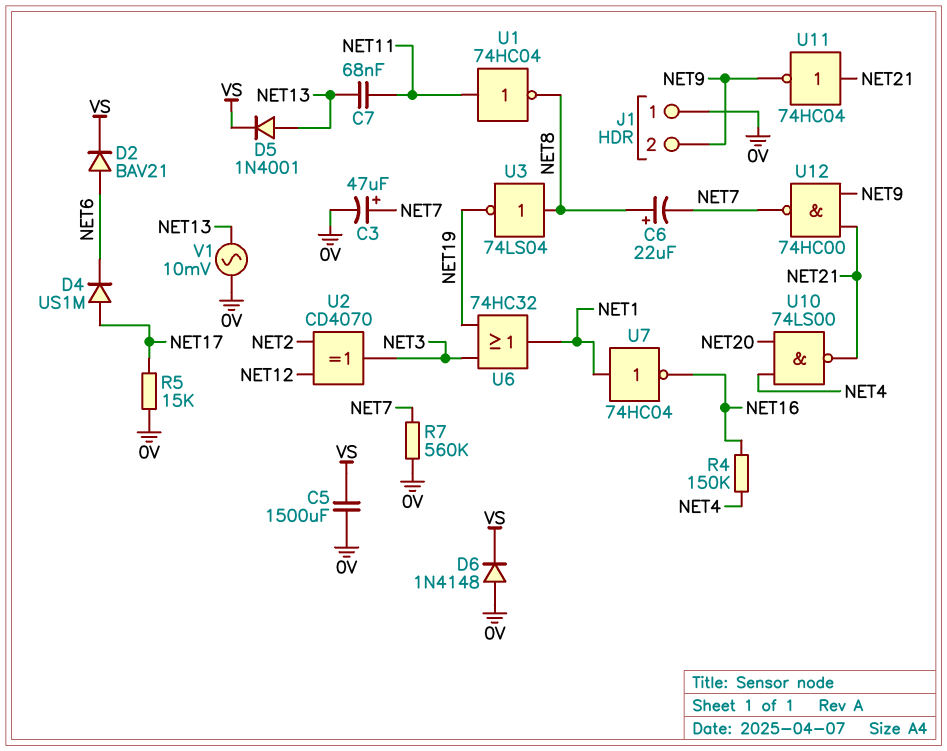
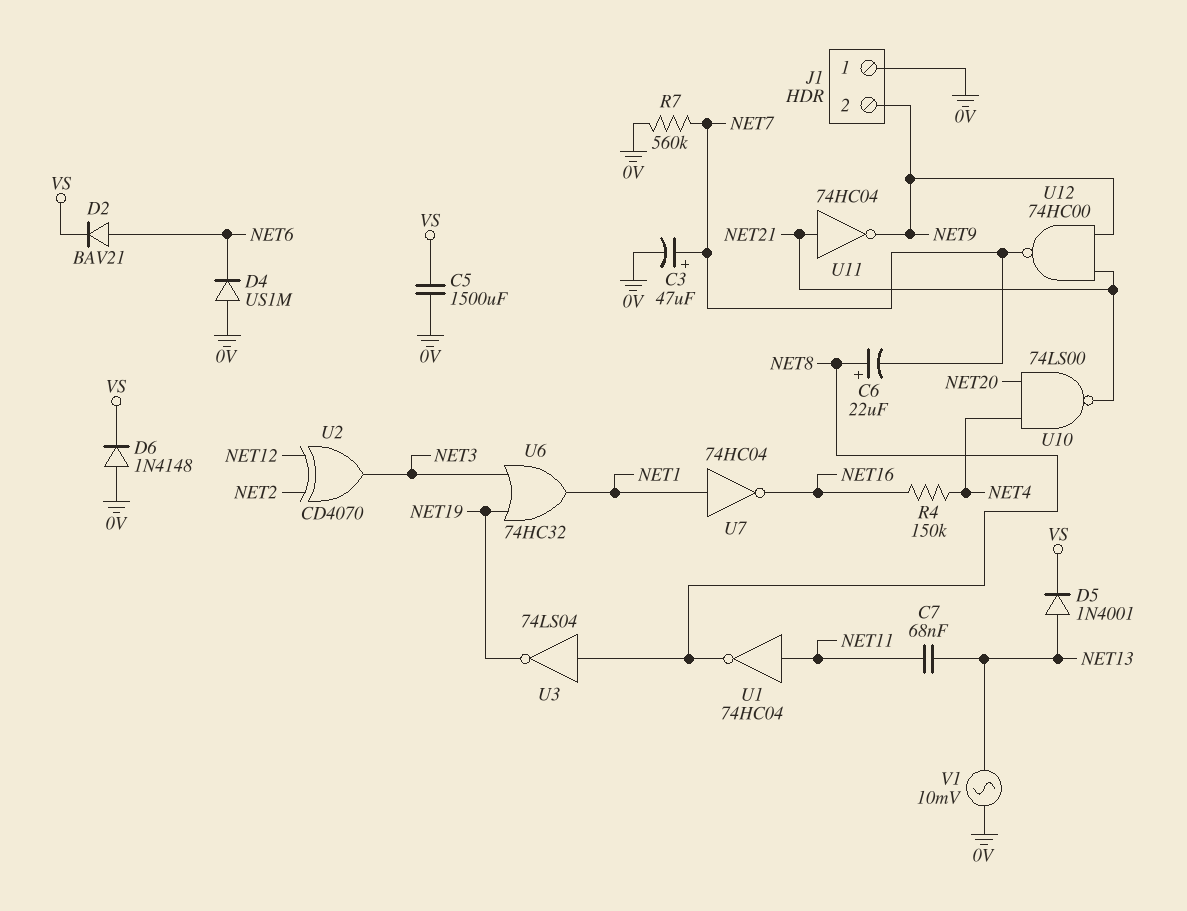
D4: diode US1M (A NET17, K NET6) -> diode US1M (A 0V, K NET6)
R5: 15k (0V, NET17) -> none

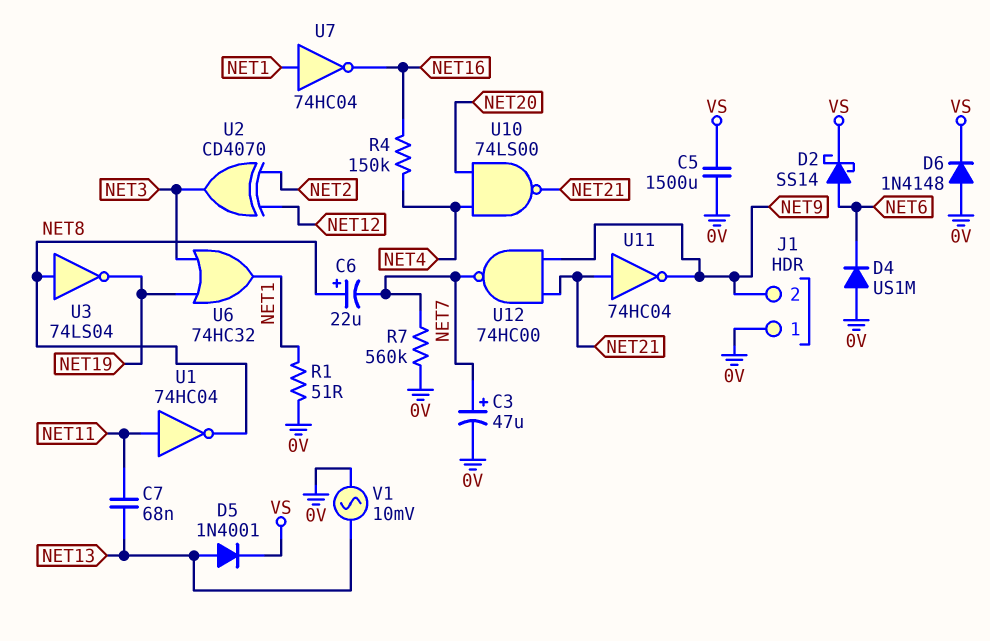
D2: diode BAV21 (A NET6, K VS) -> schottky SS14 (A NET6, K VS)
R1: none -> 51 (0V, NET1)

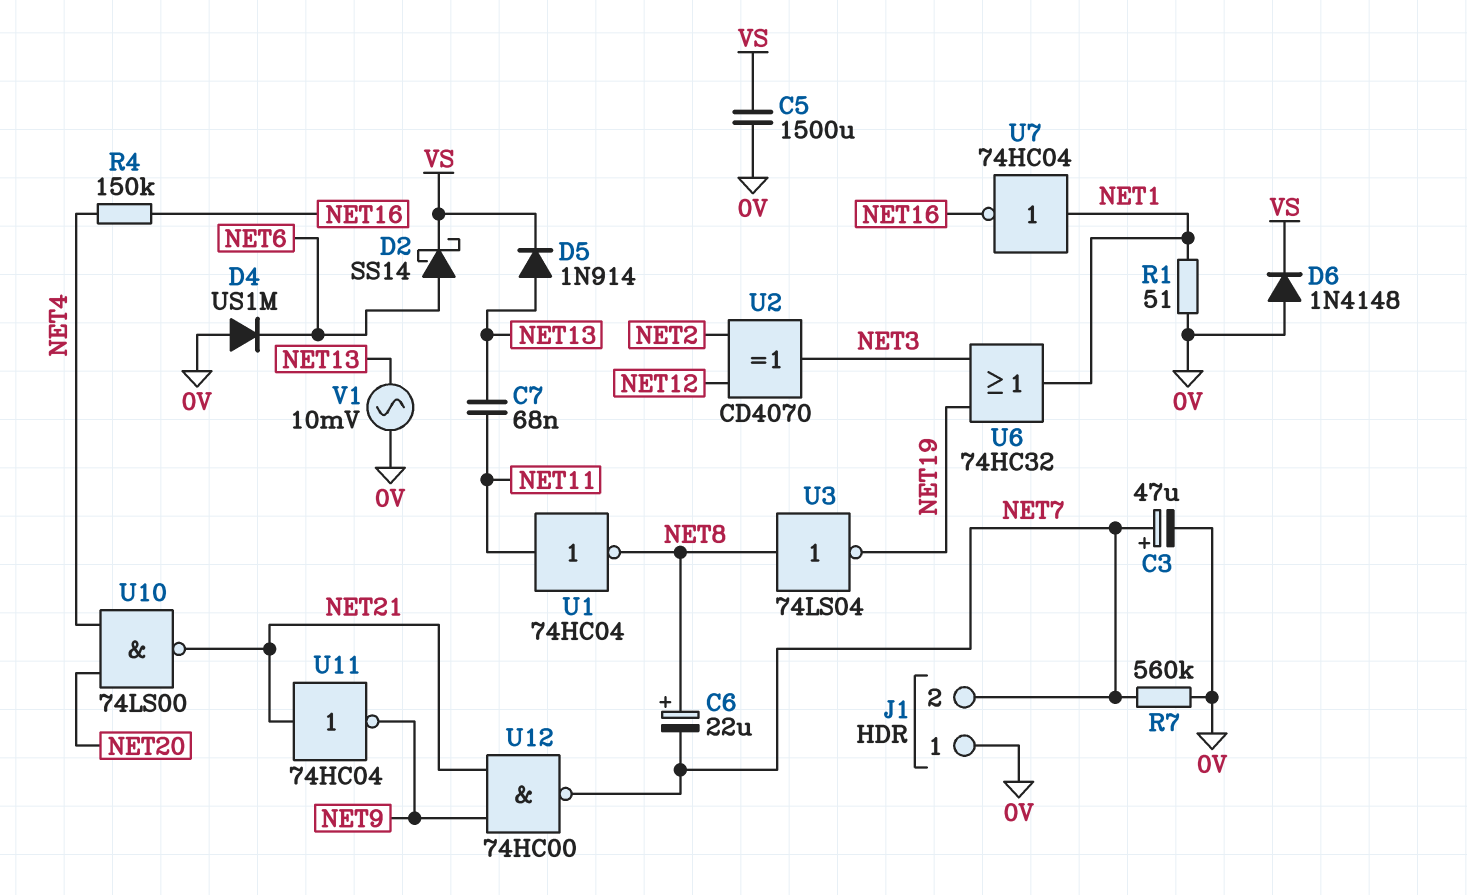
D5: diode 1N4001 (A NET13, K VS) -> diode 1N914 (A NET13, K VS)
J1 pin 2: NET9 -> NET7

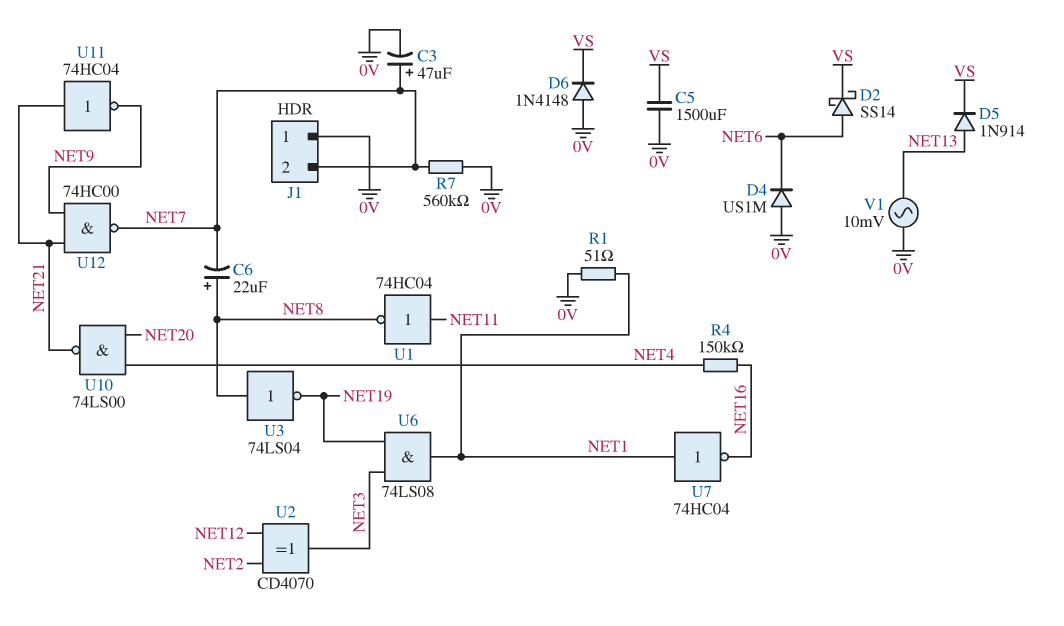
C7: 68nF (NET11, NET13) -> none
U6: OR 74HC32 (in NET3, in NET19, out NET1) -> AND 74LS08 (in NET3, in NET19, out NET1)

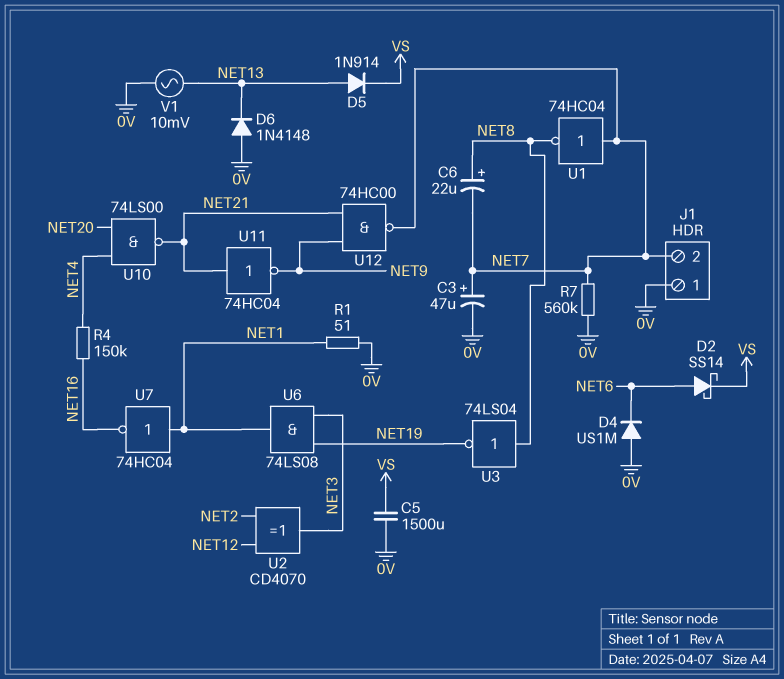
D6: diode 1N4148 (A 0V, K VS) -> diode 1N4148 (A 0V, K NET13)
U1: NOT 74HC04 (in NET11, out NET8) -> NOT 74HC04 (in NET7, out NET8)

